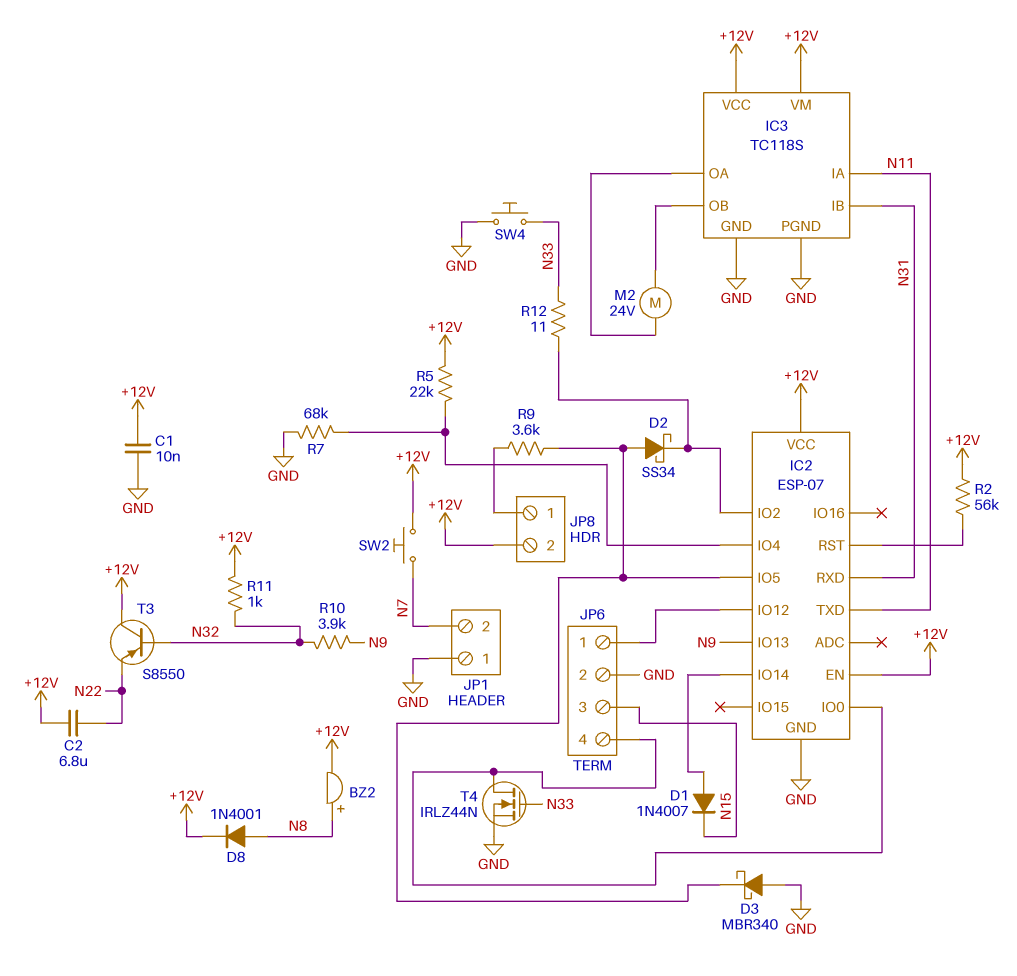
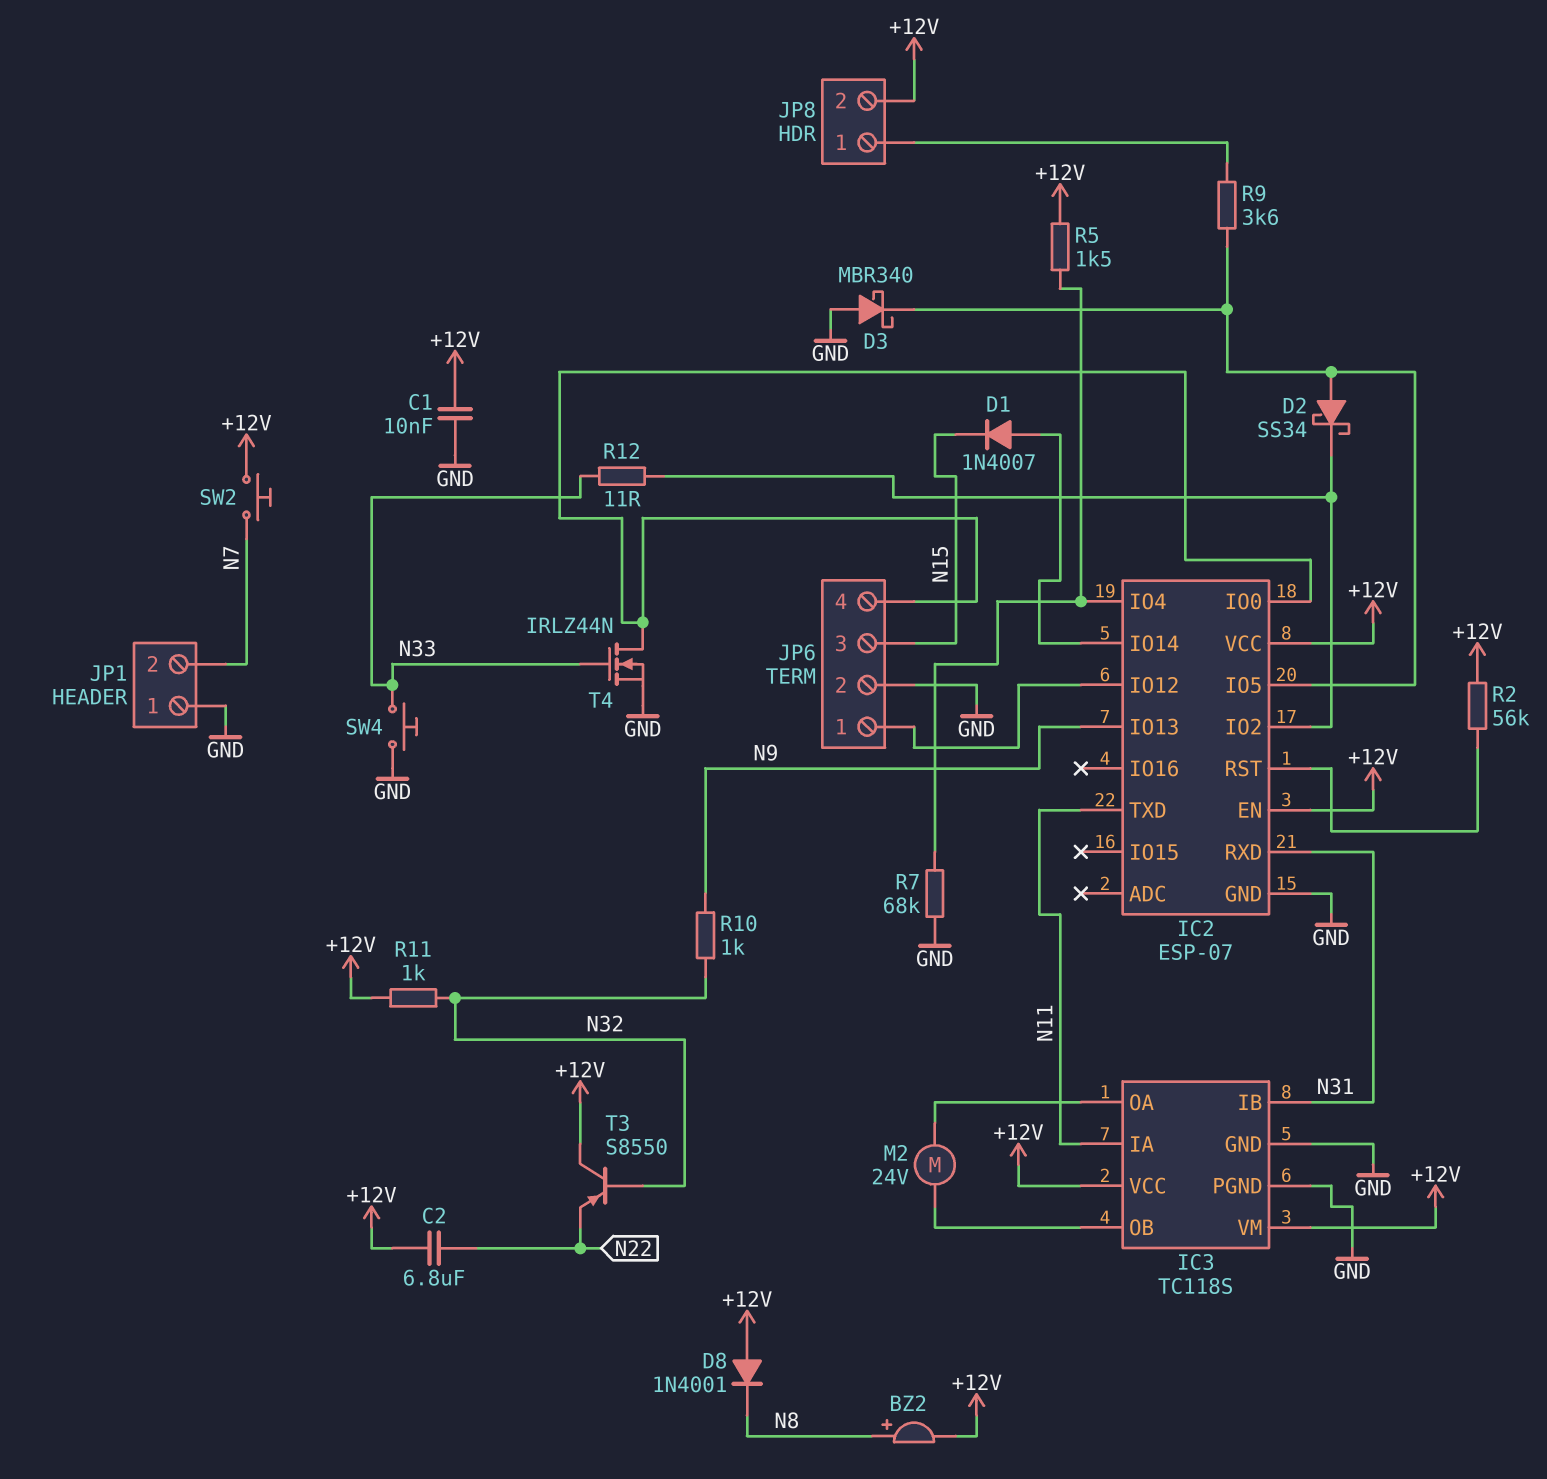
D8: diode 1N4001 (A N8, K +12V) -> diode 1N4001 (A +12V, K N8)
R5: 22k (+12V, IC2/IO4) -> 1.5k (+12V, IC2/IO4)
R10: 3.9k (N9, N32) -> 1k (N9, N32)

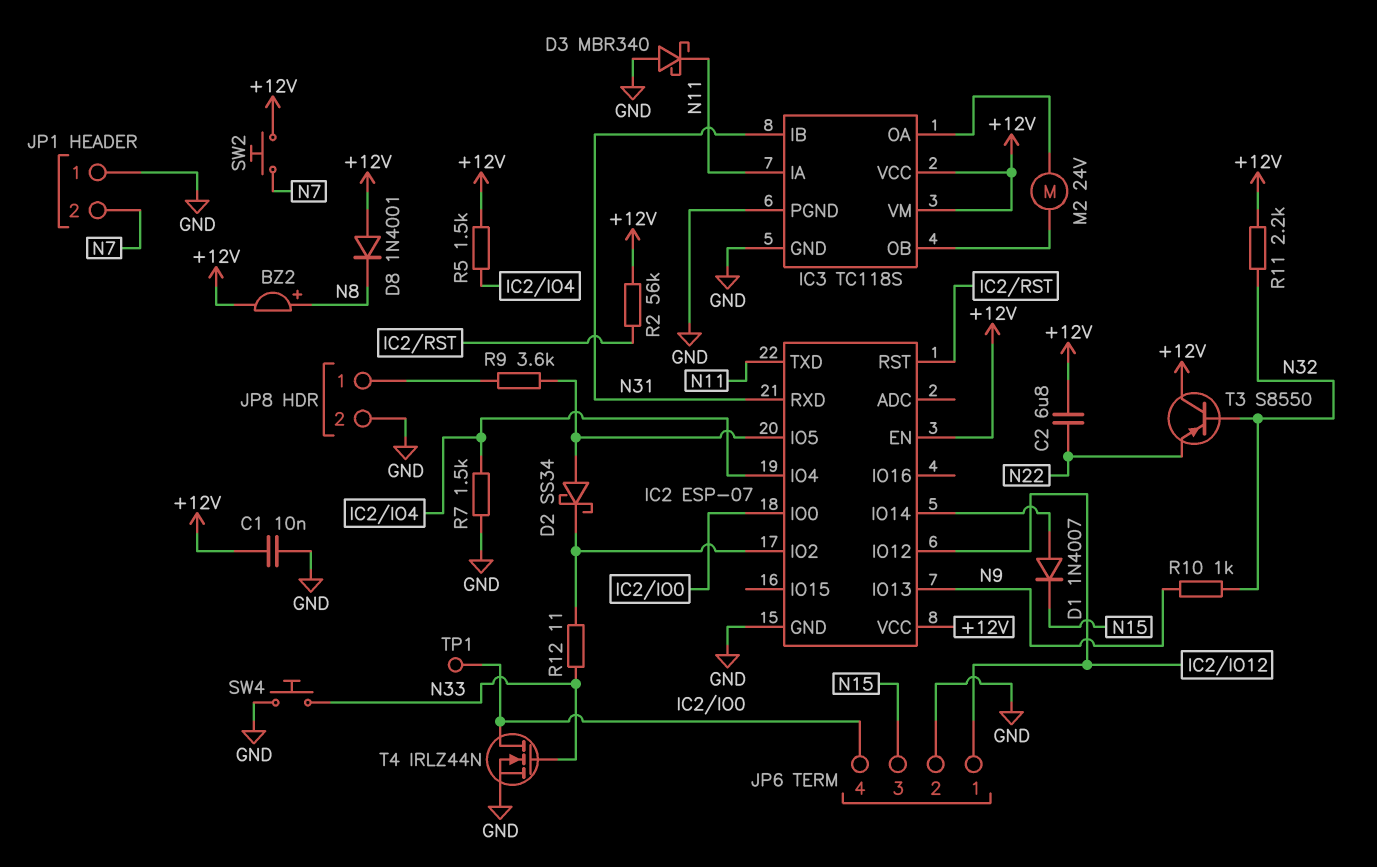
D3: schottky MBR340 (A GND, K IC2/IO5) -> schottky MBR340 (A GND, K N11)
JP8 pin 2: +12V -> GND
R7: 68k (GND, IC2/IO4) -> 1.5k (GND, IC2/IO4)
R11: 1k (+12V, N32) -> 2.2k (+12V, N32)
TP1: none -> test point (IC2/IO0)

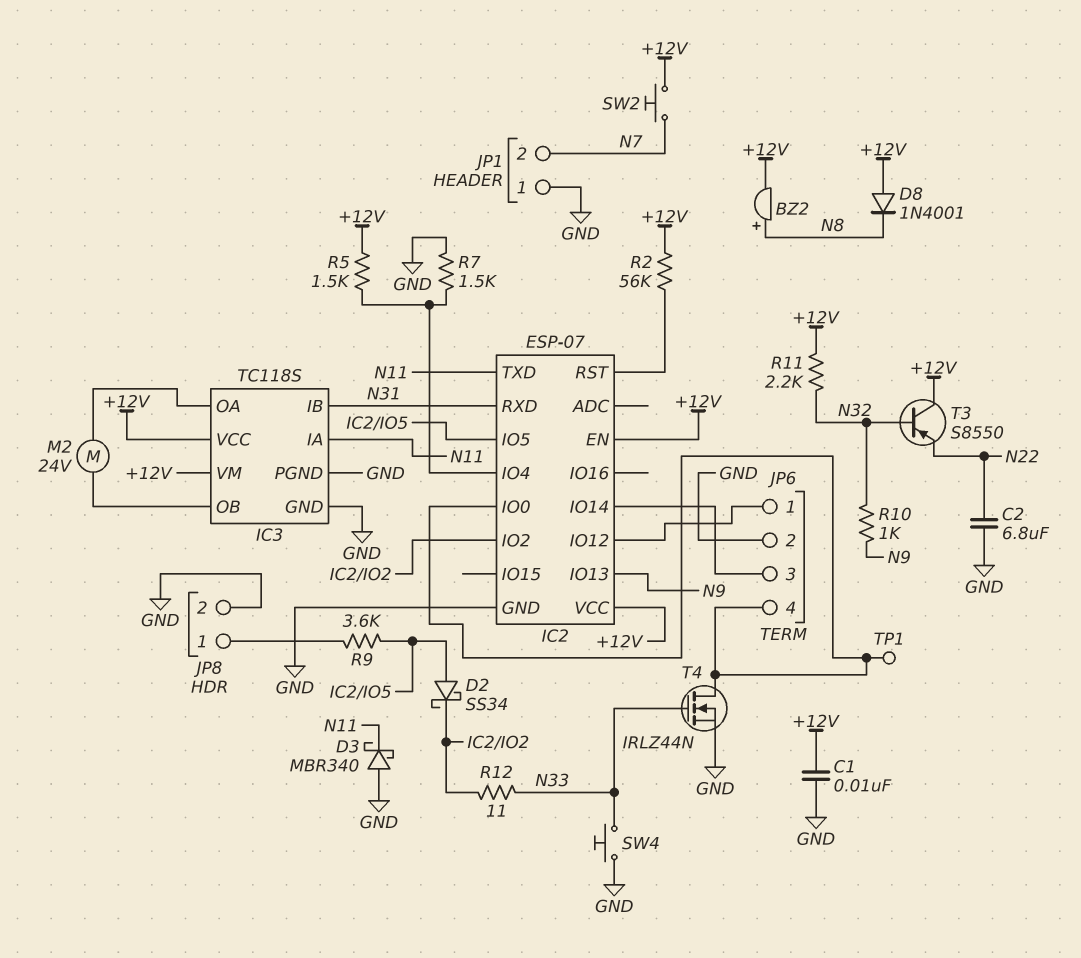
C2: 6.8uF (+12V, N22) -> 6.8uF (GND, N22)
D1: diode 1N4007 (A IC2/IO14, K N15) -> none
JP6 pin 3: N15 -> IC2/IO14

